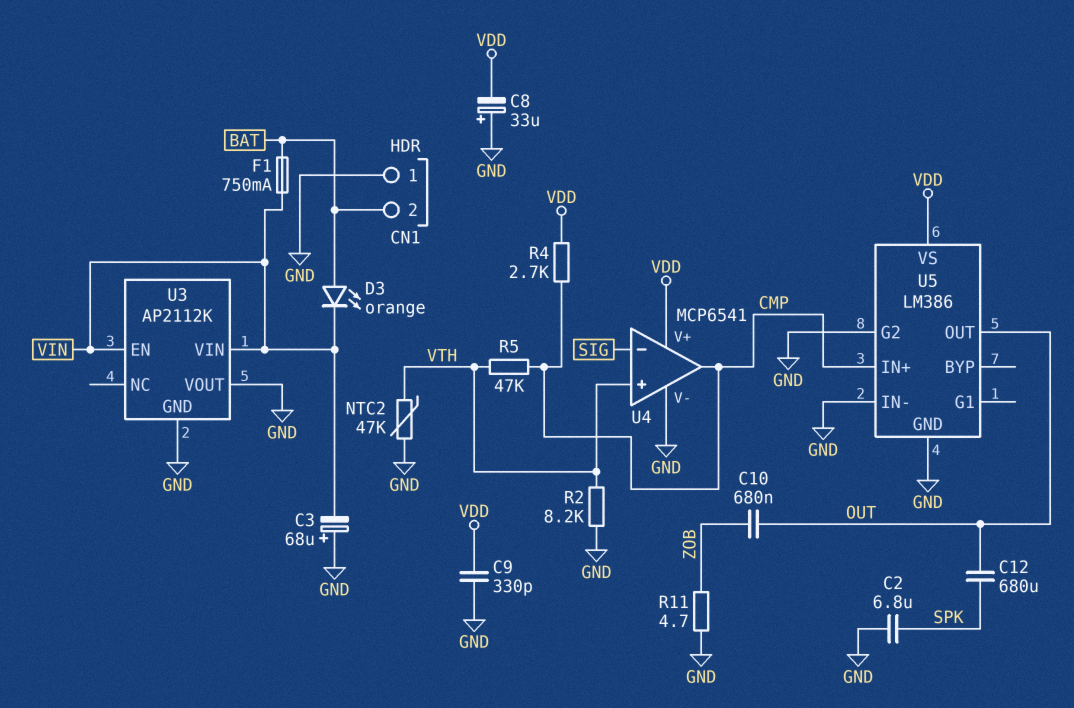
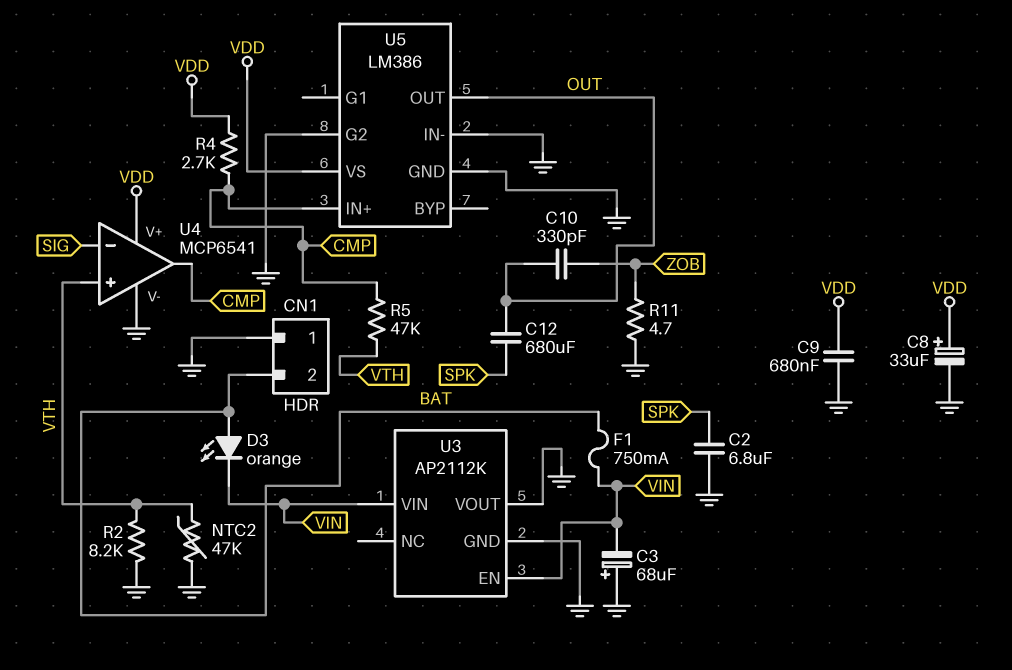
C8: 33uF (plus GND, minus VDD) -> 33uF (plus VDD, minus GND)
C9: 330pF (GND, VDD) -> 680nF (GND, VDD)
C10: 680nF (OUT, ZOB) -> 330pF (OUT, ZOB)

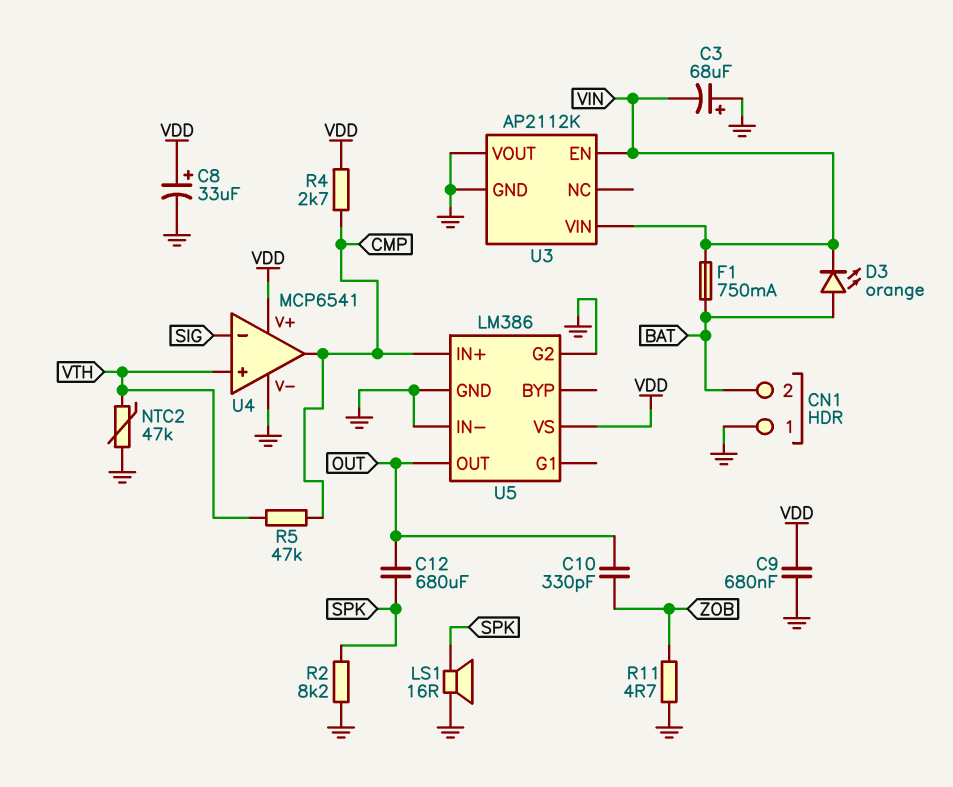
C2: 6.8uF (GND, SPK) -> none
LS1: none -> speaker 16R (GND, SPK)
R2: 8.2k (GND, VTH) -> 8.2k (GND, SPK)

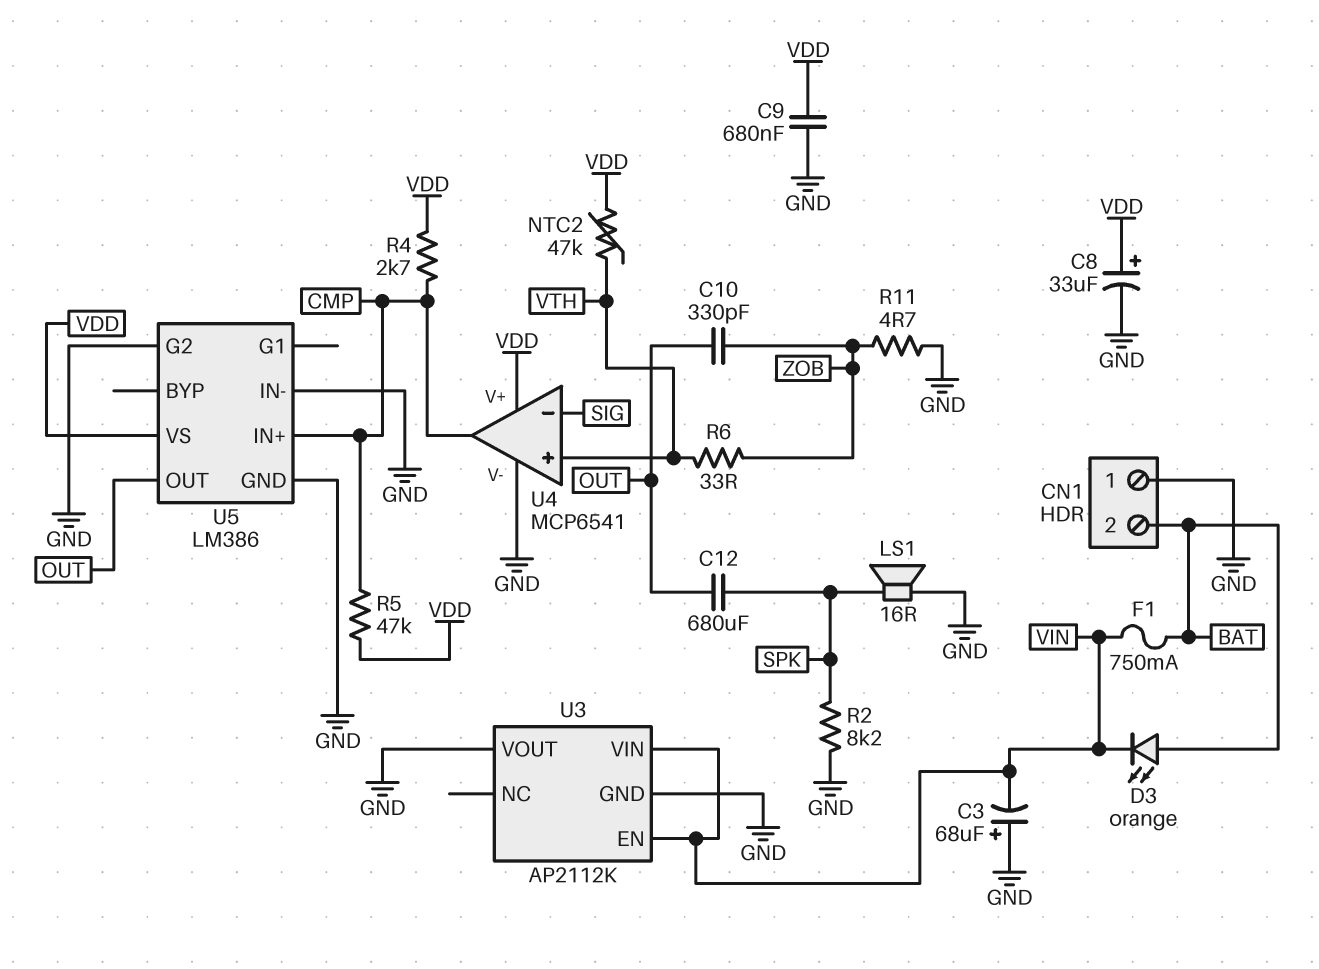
NTC2: 47k (GND, VTH) -> 47k (VDD, VTH)
R5: 47k (CMP, VTH) -> 47k (CMP, VDD)
R6: none -> 33 (VTH, ZOB)

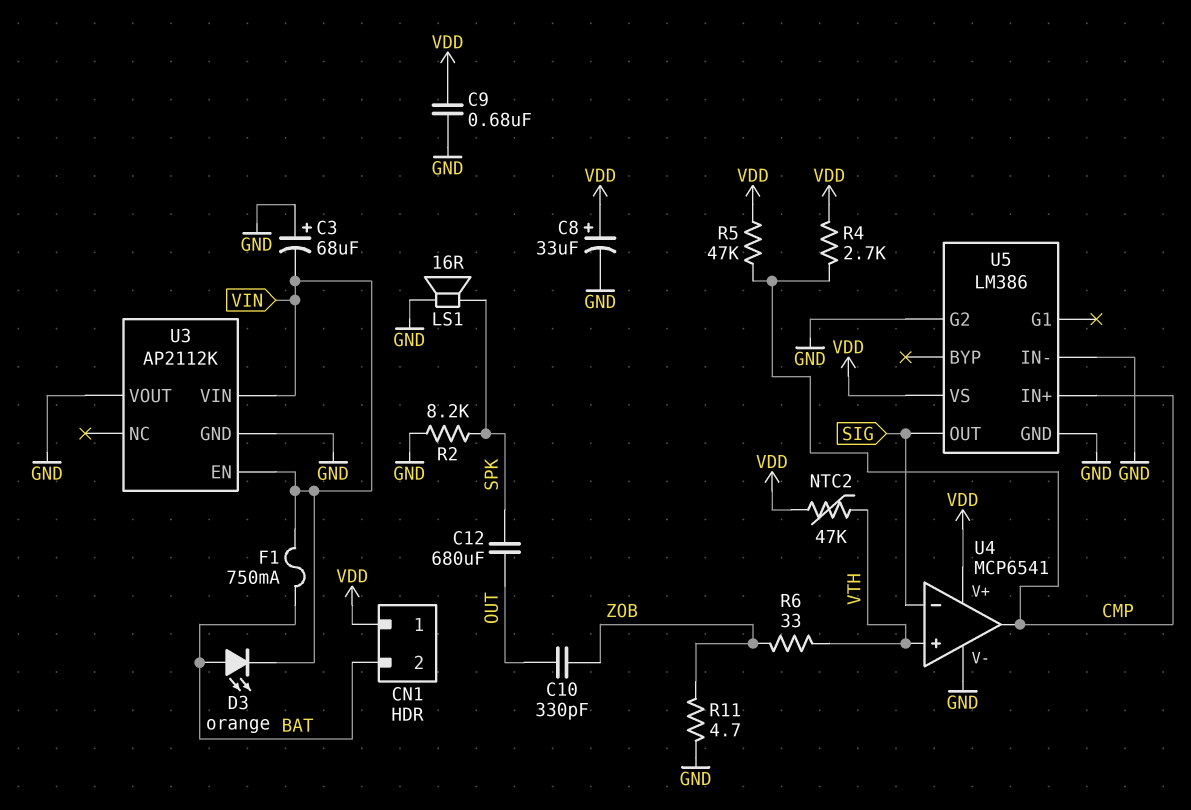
CN1 pin 1: GND -> VDD
U5 pin OUT: OUT -> SIG

